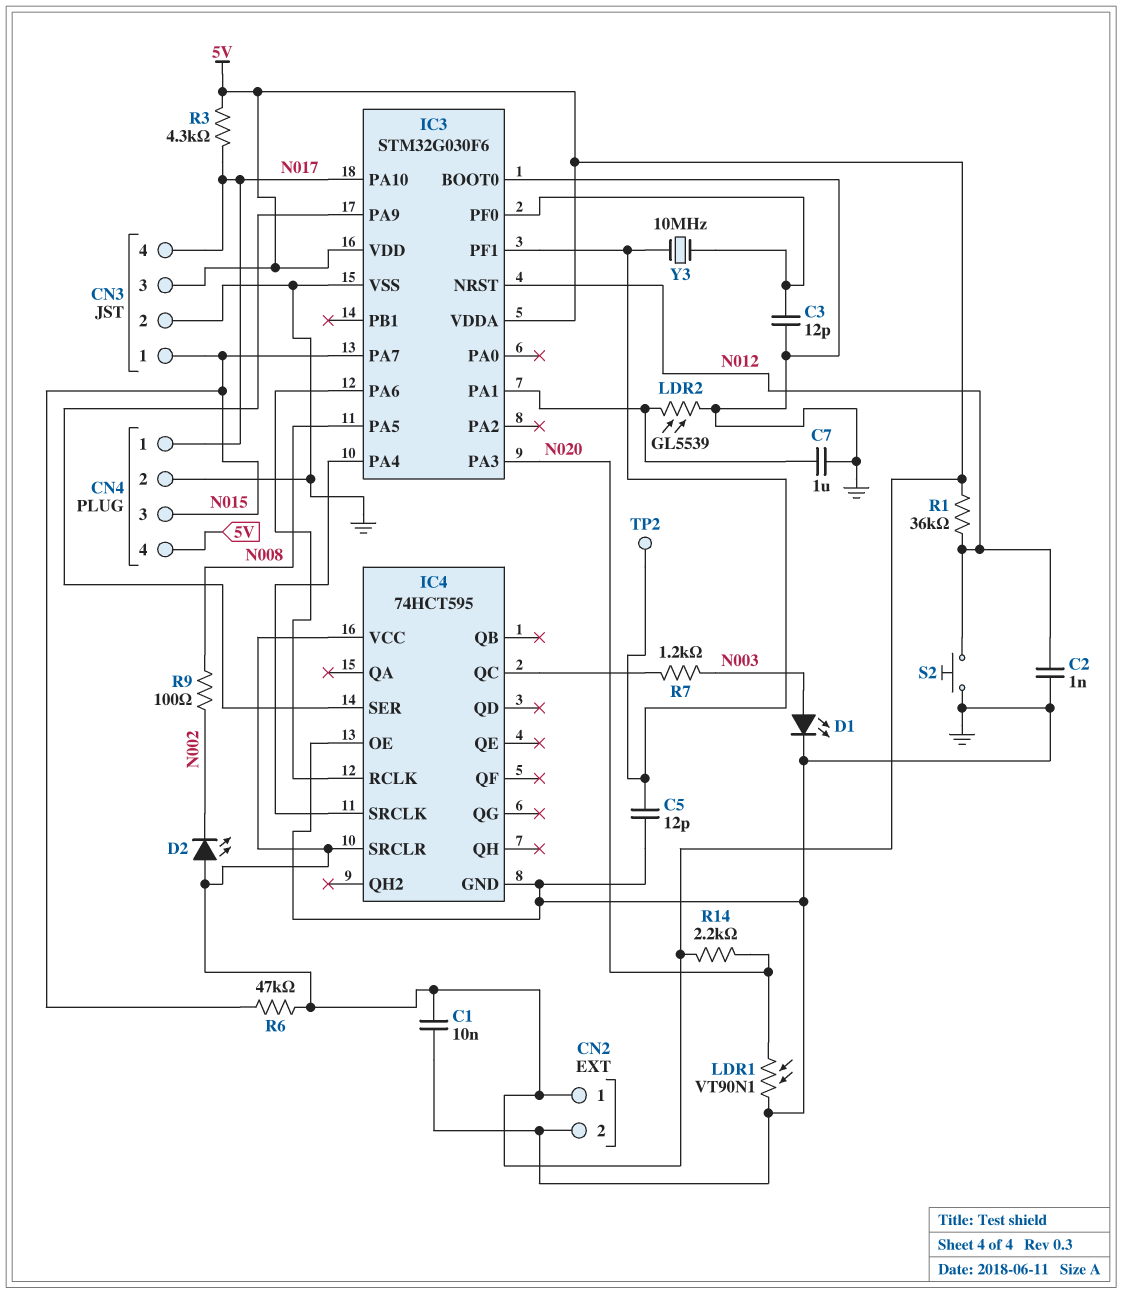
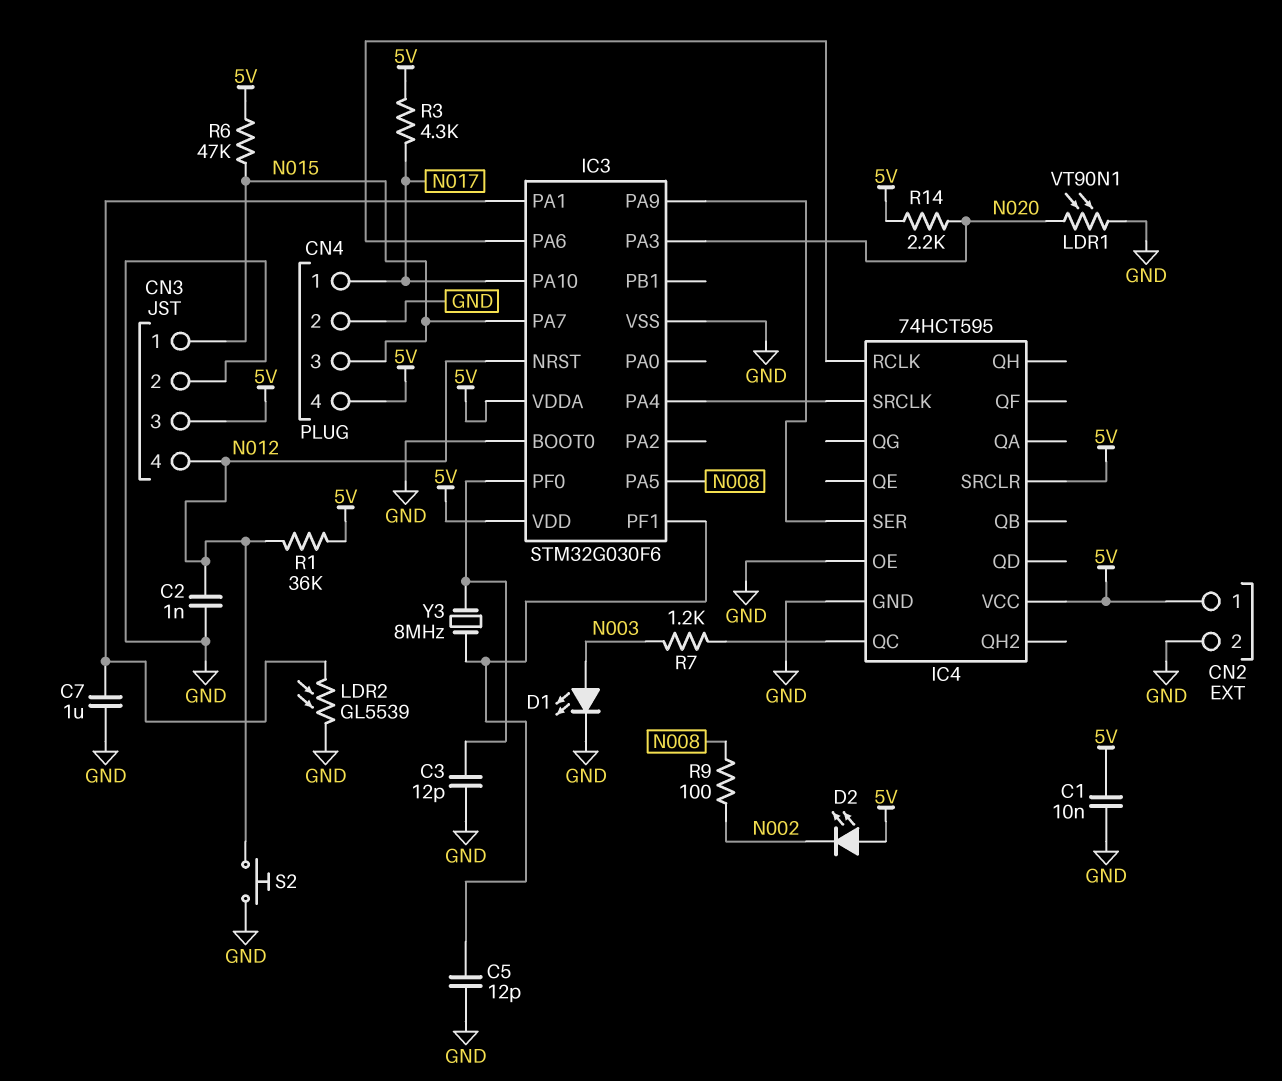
CN3 pin 4: N017 -> N012
TP2: test point (IC3/PF1) -> none
Y3: 10MHz (IC3/PF0, IC3/PF1) -> 8MHz (IC3/PF0, IC3/PF1)

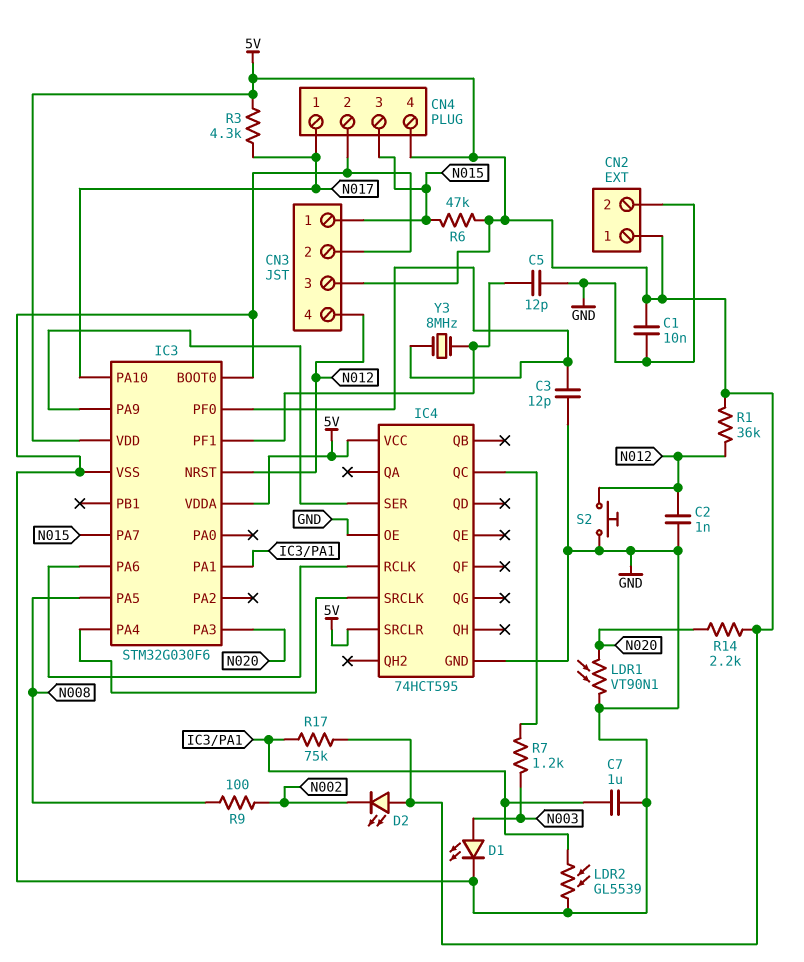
R17: none -> 75k (5V, IC3/PA1)

